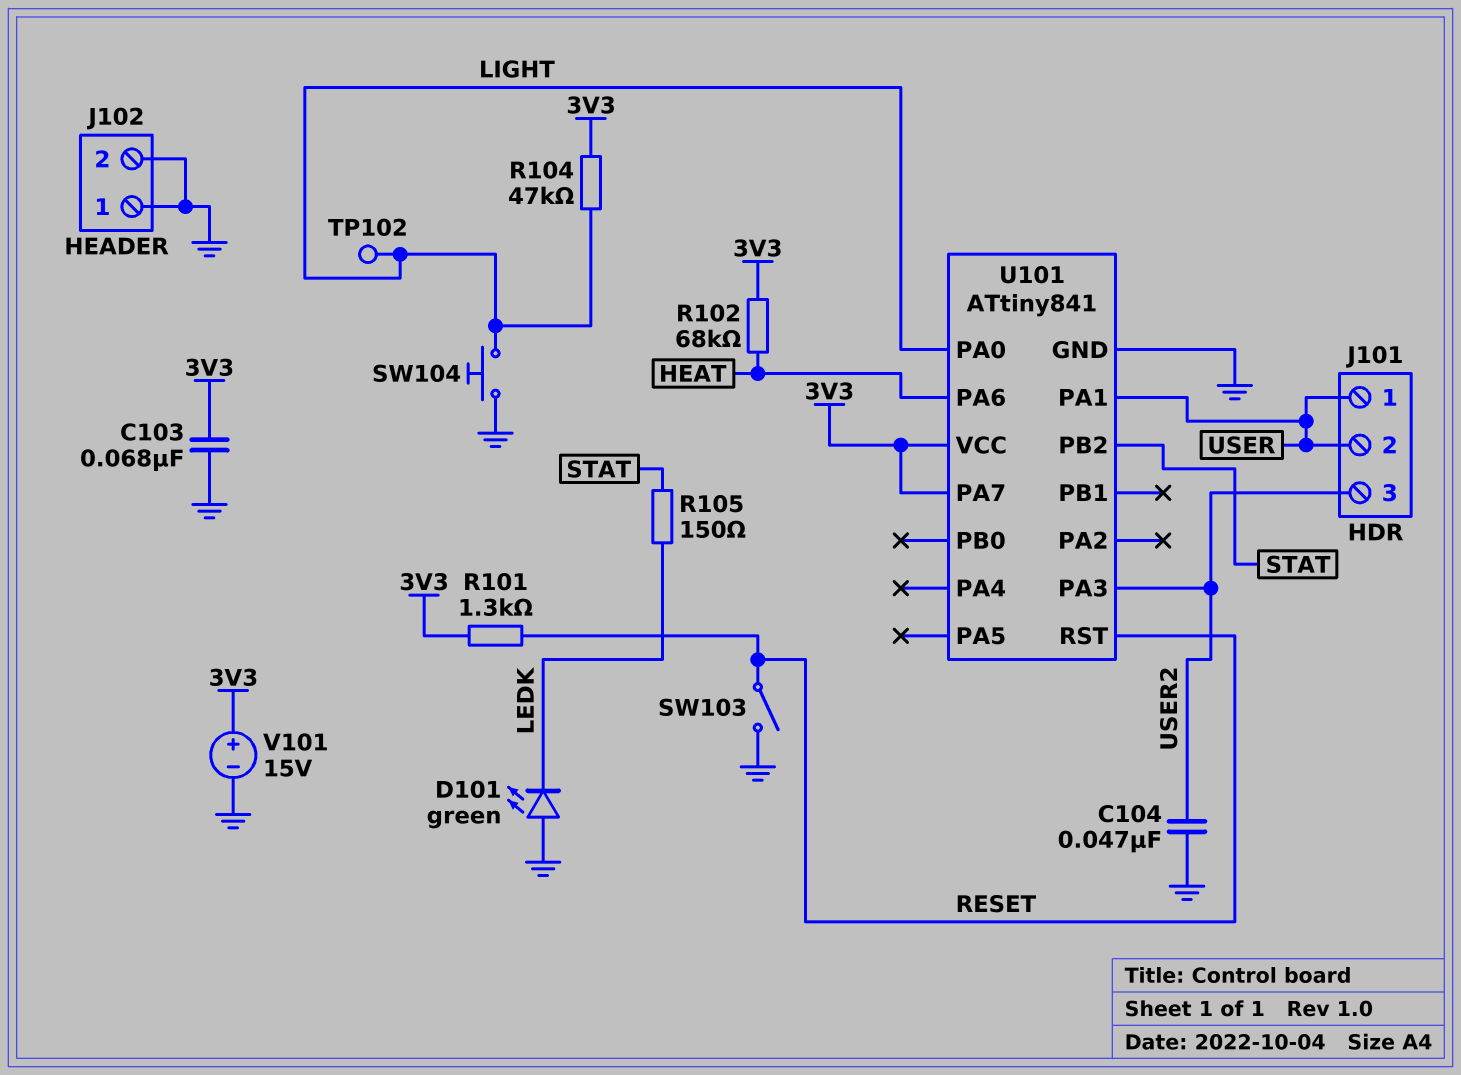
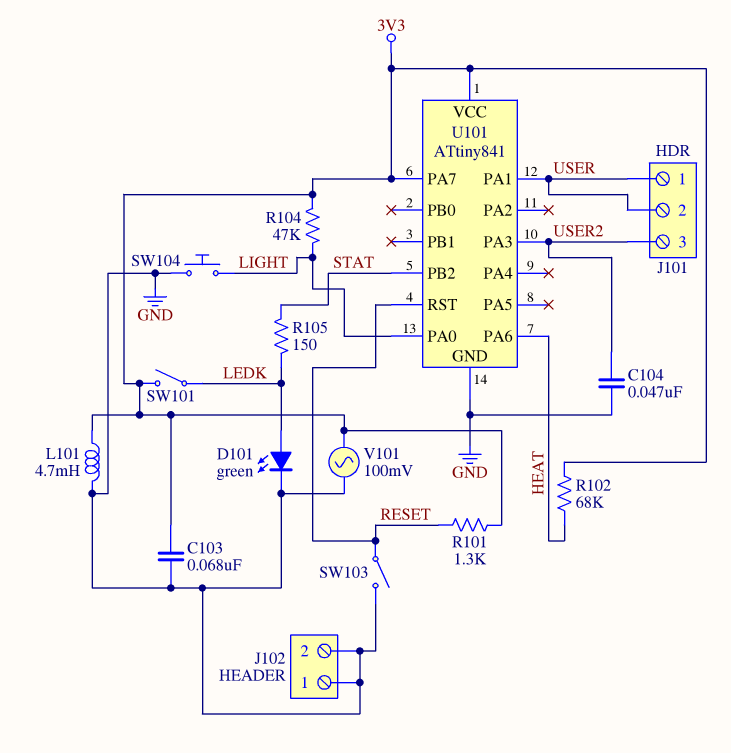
D101: LED green (A GND, K LEDK) -> LED green (A LEDK, K GND)
L101: none -> 4.7mH (3V3, GND)
SW101: none -> switch (3V3, LEDK)
TP102: test point (LIGHT) -> none
V101: 15V (plus 3V3, minus GND) -> AC 100mV (3V3, GND)

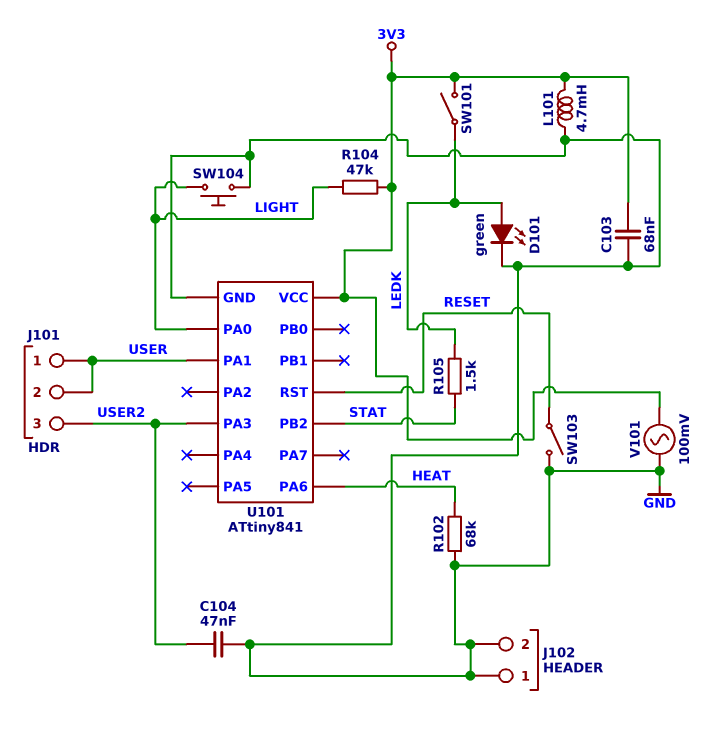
R101: 1.3k (3V3, RESET) -> none
R102: 68k (3V3, HEAT) -> 68k (GND, HEAT)
R105: 150 (LEDK, STAT) -> 1.5k (LEDK, STAT)
U101 pin PA7: 3V3 -> none

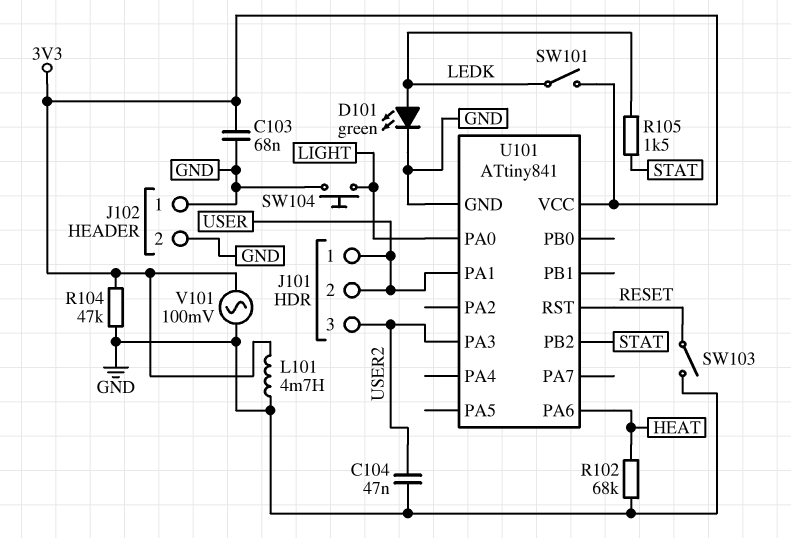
R104: 47k (3V3, LIGHT) -> 47k (3V3, GND)

